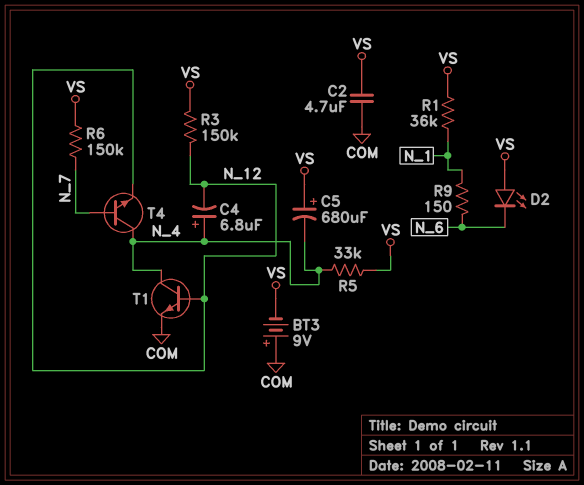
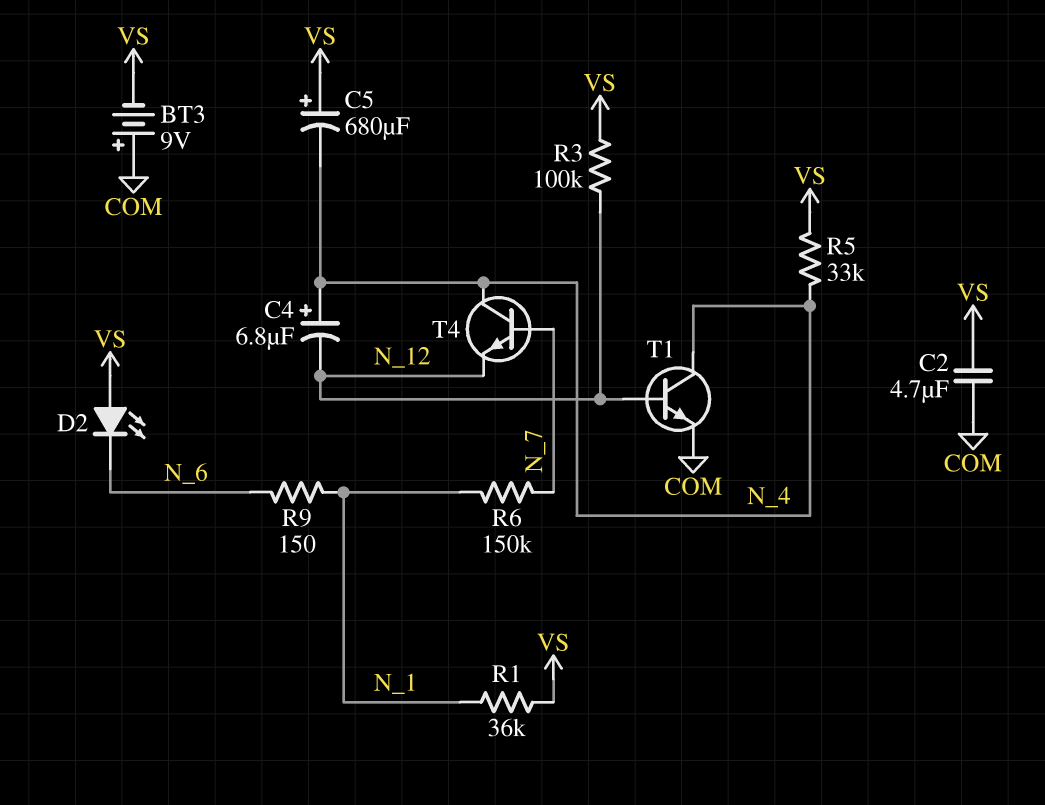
R3: 150k (N_12, VS) -> 100k (N_12, VS)
R6: 150k (N_7, VS) -> 150k (N_1, N_7)

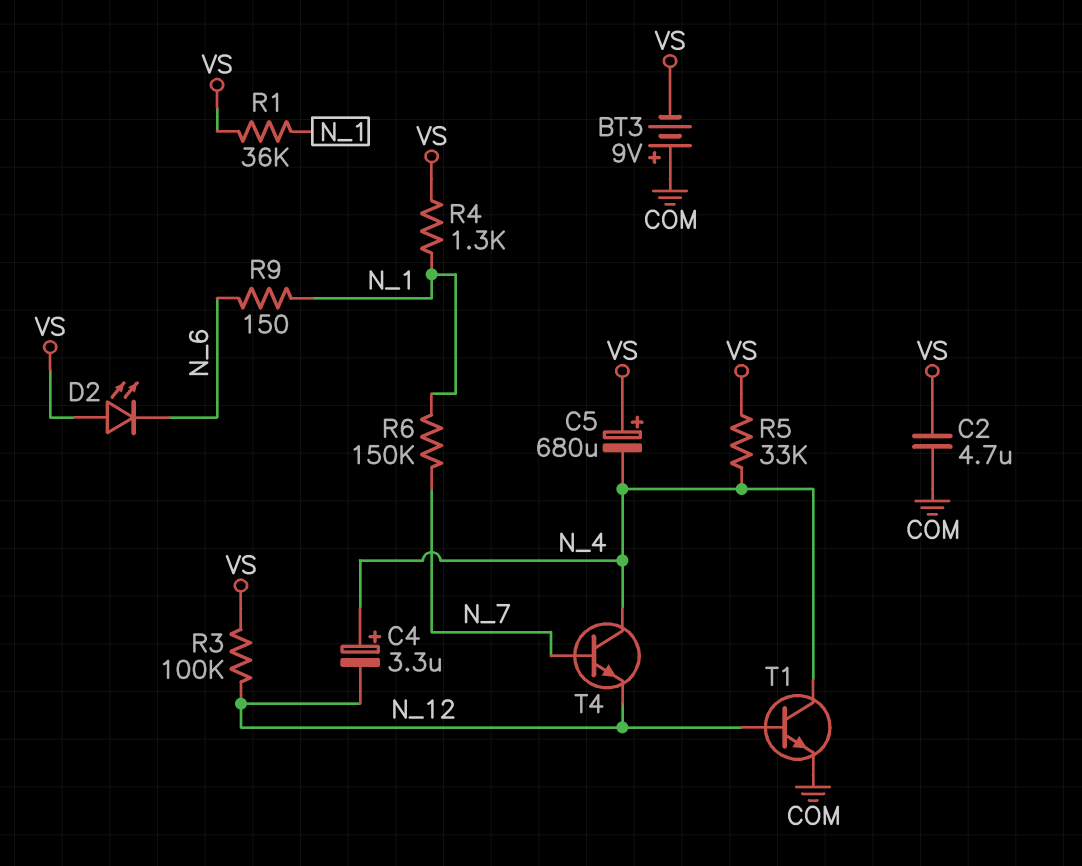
C4: 6.8uF (plus N_4, minus N_12) -> 3.3uF (plus N_4, minus N_12)
R4: none -> 1.3k (N_1, VS)

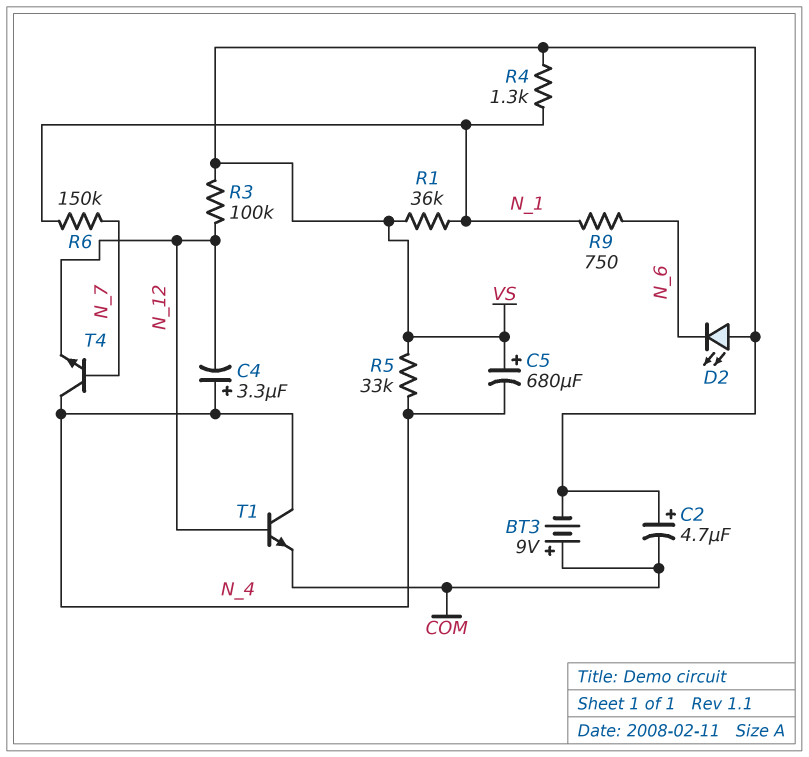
C2: 4.7uF (COM, VS) -> 4.7uF (plus VS, minus COM)
R9: 150 (N_1, N_6) -> 750 (N_1, N_6)

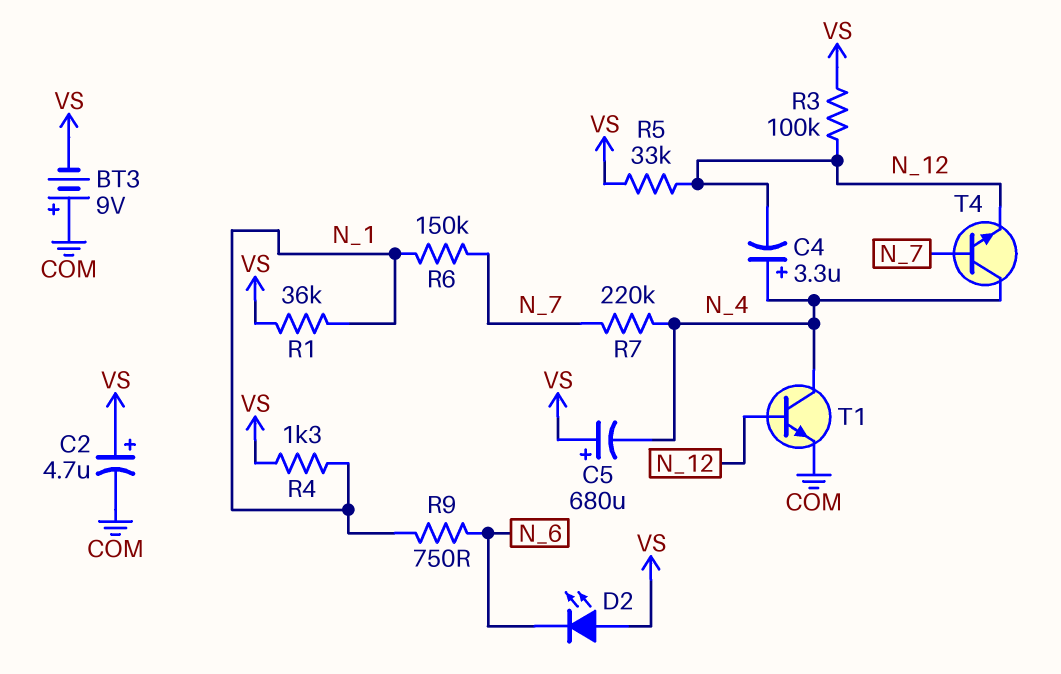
R5: 33k (N_4, VS) -> 33k (N_12, VS)
R7: none -> 220k (N_4, N_7)

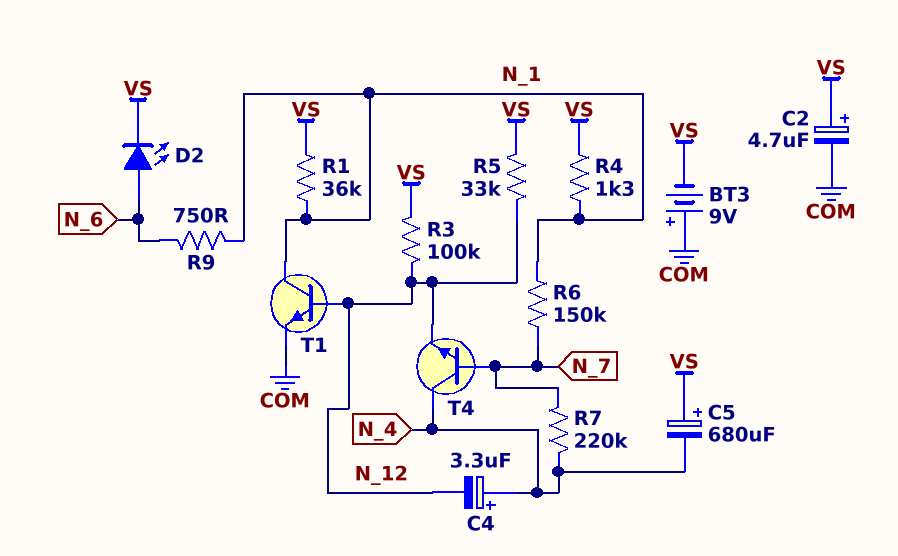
D2: LED (A VS, K N_6) -> LED (A N_6, K VS)
T1: NPN (B N_12, C N_4, E COM) -> NPN (B N_12, C N_1, E COM)

